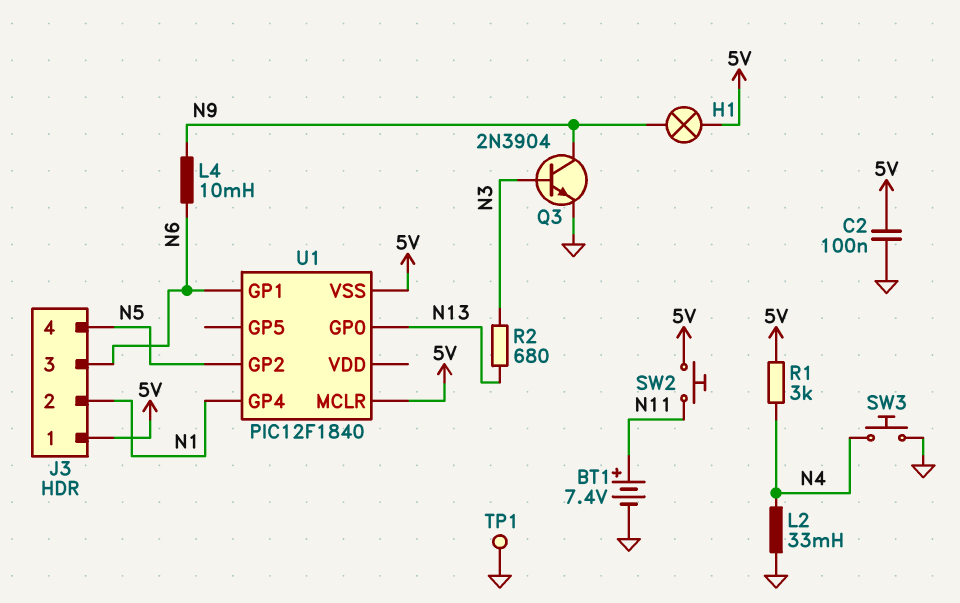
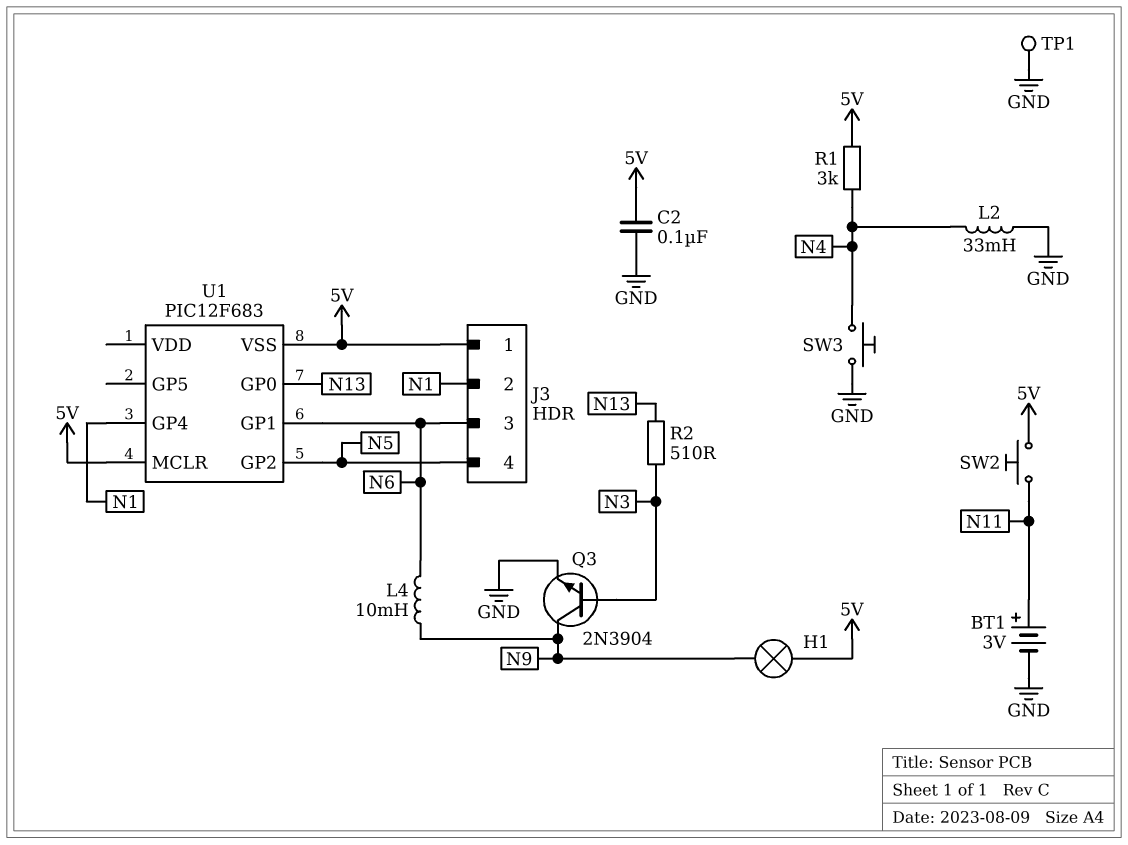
BT1: 7.4V (plus N11, minus GND) -> 3V (plus N11, minus GND)
R2: 680 (N3, N13) -> 510 (N3, N13)
U1: PIC12F1840 -> PIC12F683

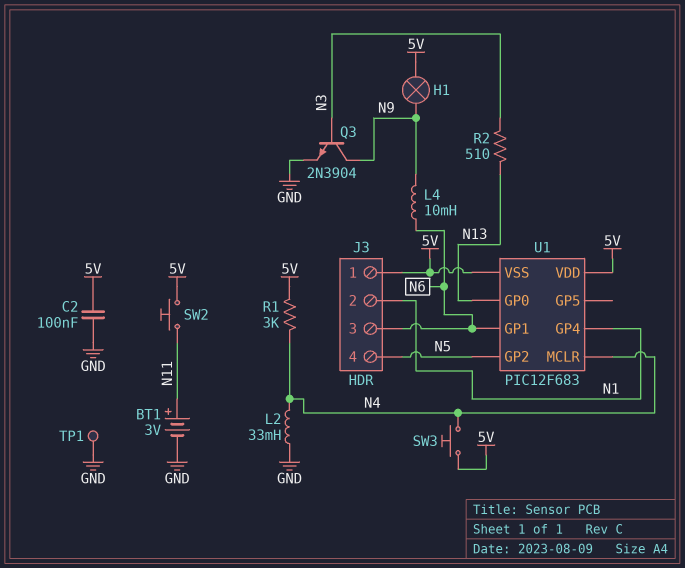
SW3: button (GND, N4) -> button (5V, N4)
U1 pin MCLR: 5V -> N4
U1 pin VDD: none -> 5V

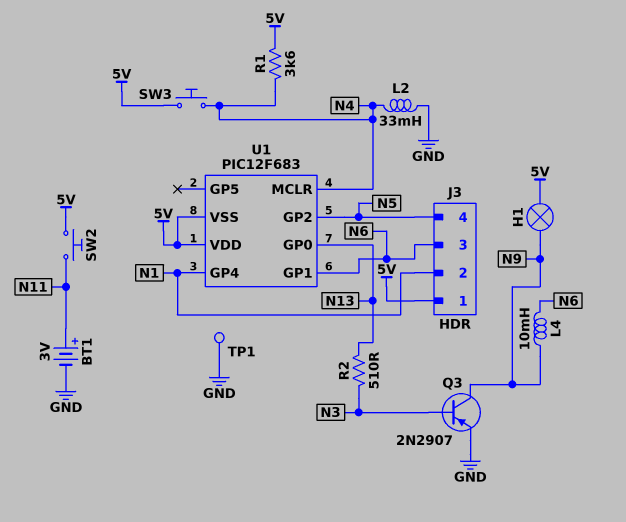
C2: 100nF (5V, GND) -> none
Q3: NPN 2N3904 (B N3, C N9, E GND) -> PNP 2N2907 (B N3, C N9, E GND)
R1: 3k (5V, N4) -> 3.6k (5V, N4)

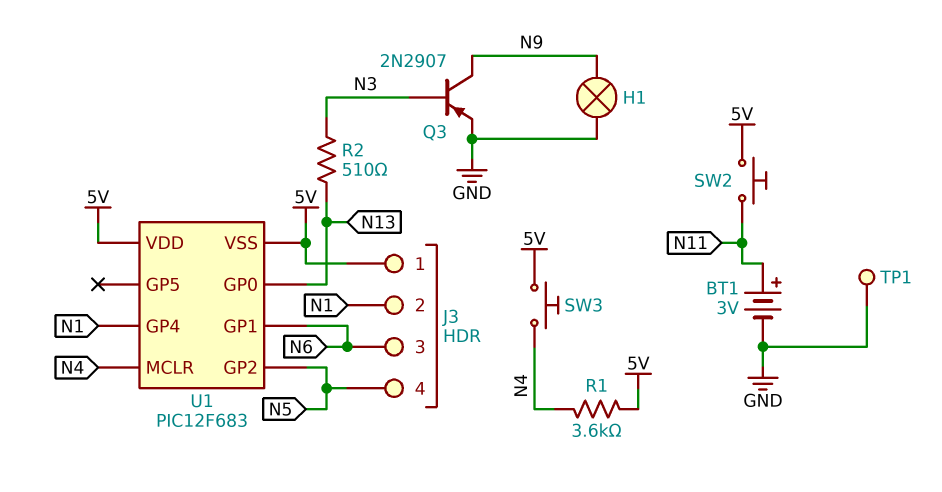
H1: lamp (5V, N9) -> lamp (GND, N9)
L2: 33mH (GND, N4) -> none
L4: 10mH (N6, N9) -> none

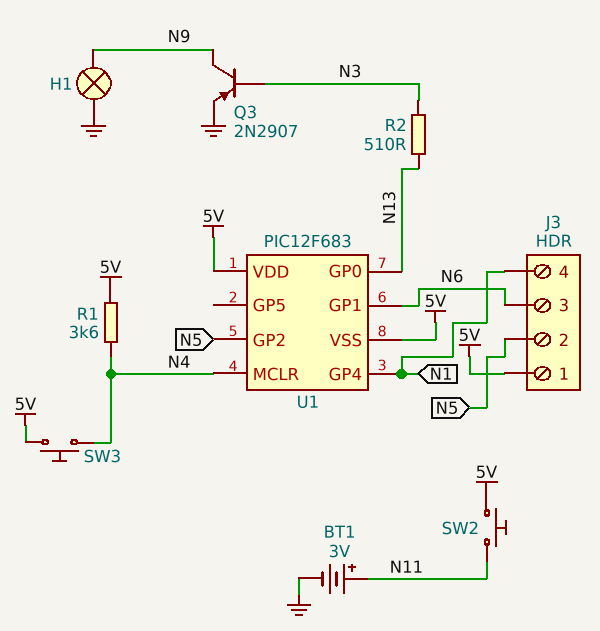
J3 pin 2: N1 -> N5
J3 pin 4: N5 -> N1
TP1: test point (GND) -> none

